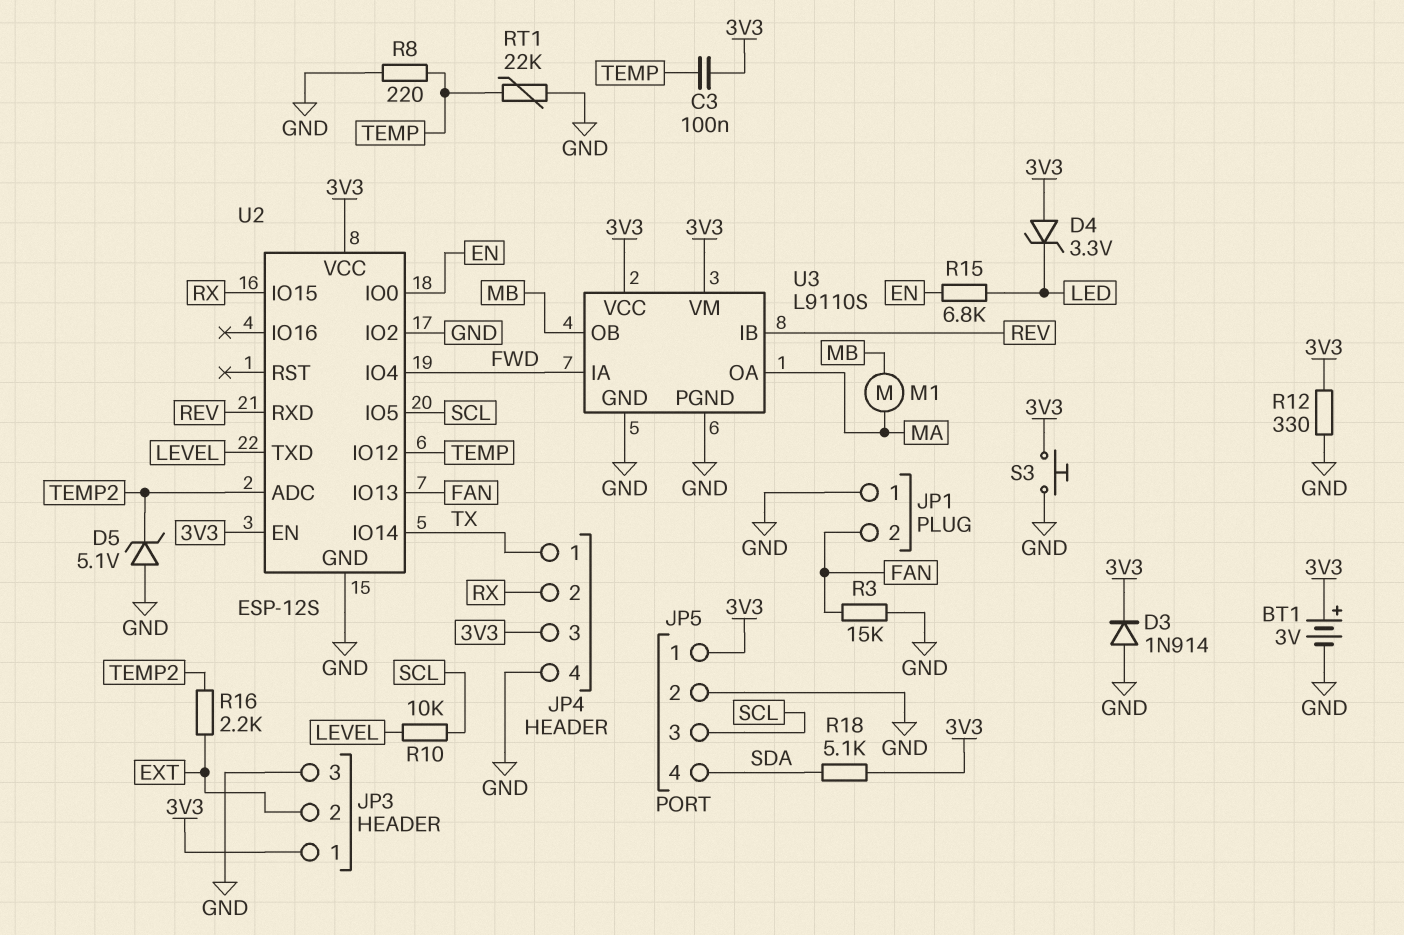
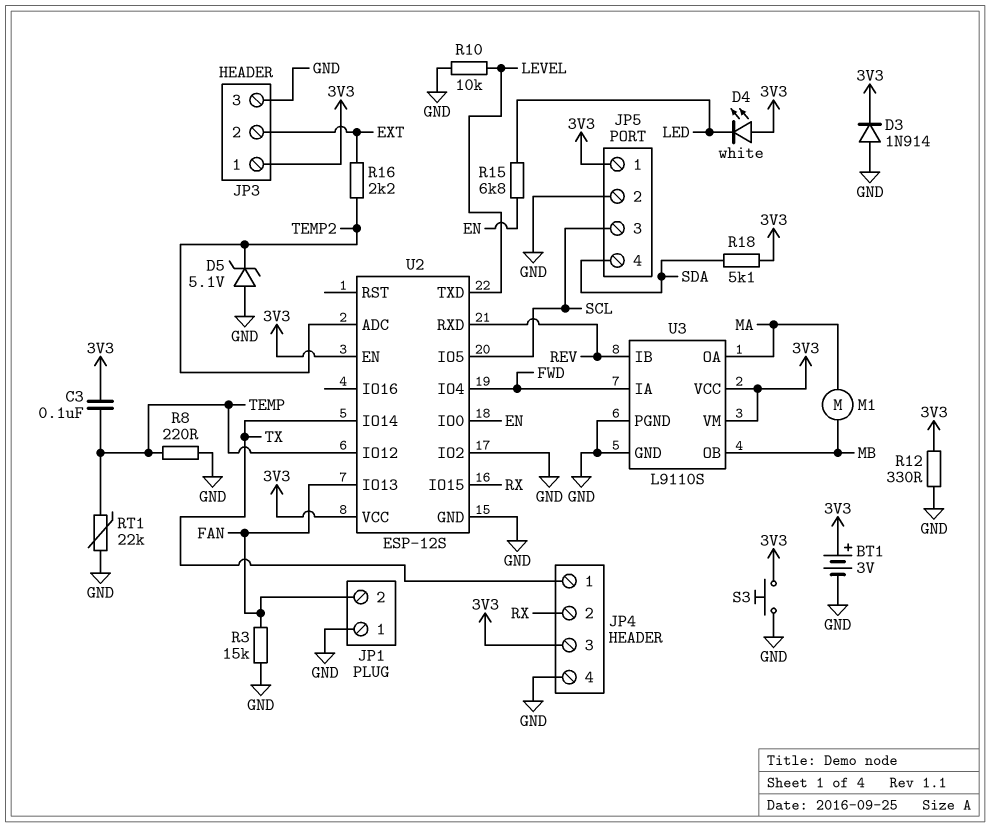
D4: zener 3.3V (A 3V3, K LED) -> LED white (A 3V3, K LED)
R10: 10k (LEVEL, SCL) -> 10k (GND, LEVEL)

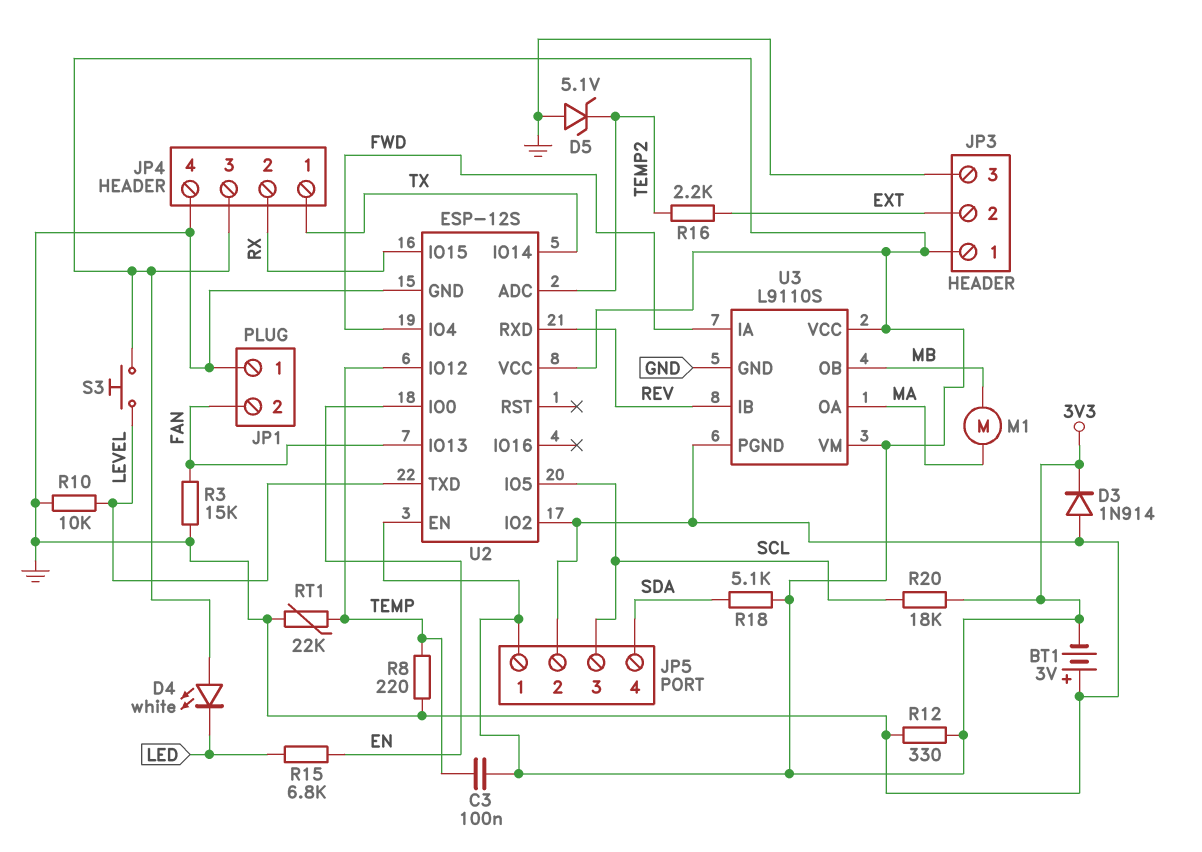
BT1: 3V (plus 3V3, minus GND) -> 3V (plus GND, minus 3V3)
R20: none -> 18k (3V3, SCL)
S3: button (3V3, GND) -> button (3V3, LEVEL)

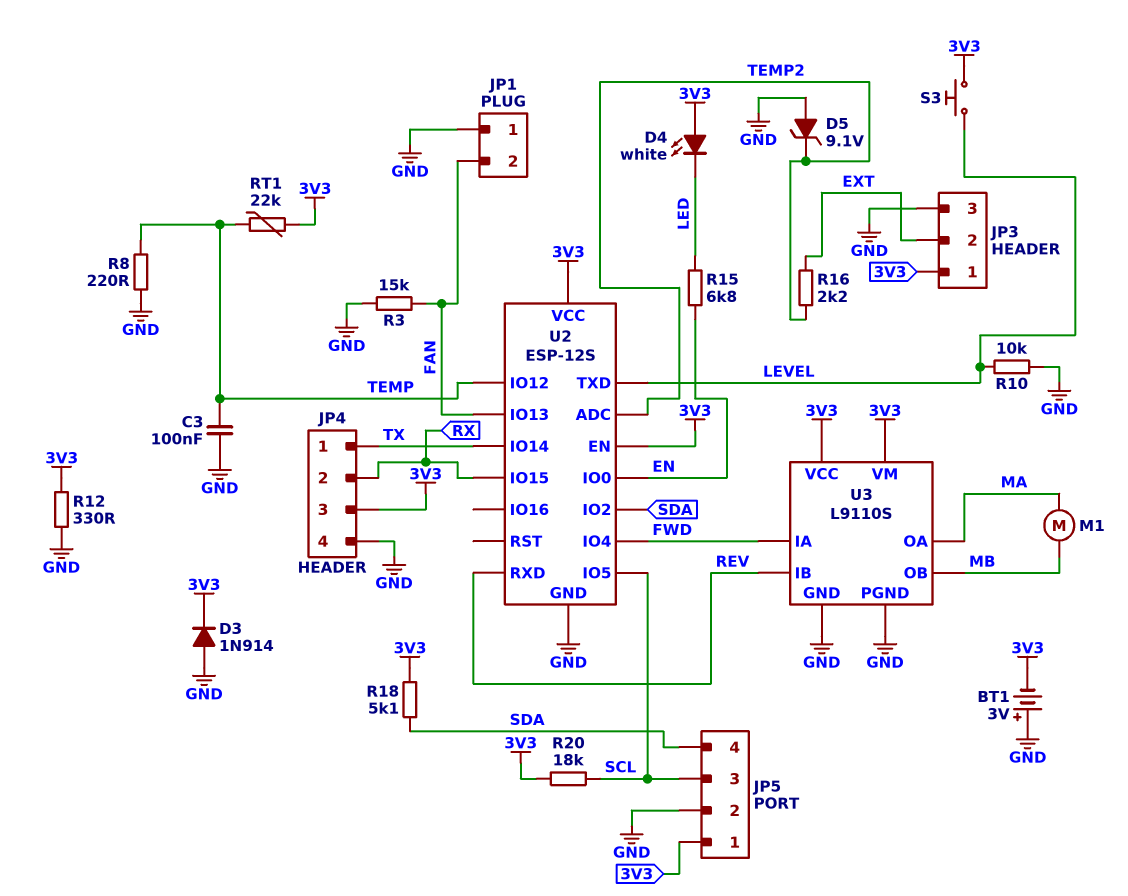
C3: 100nF (3V3, TEMP) -> 100nF (GND, TEMP)
D5: zener 5.1V (A GND, K TEMP2) -> zener 9.1V (A GND, K TEMP2)
RT1: 22k (GND, TEMP) -> 22k (3V3, TEMP)
U2 pin IO2: GND -> SDA

